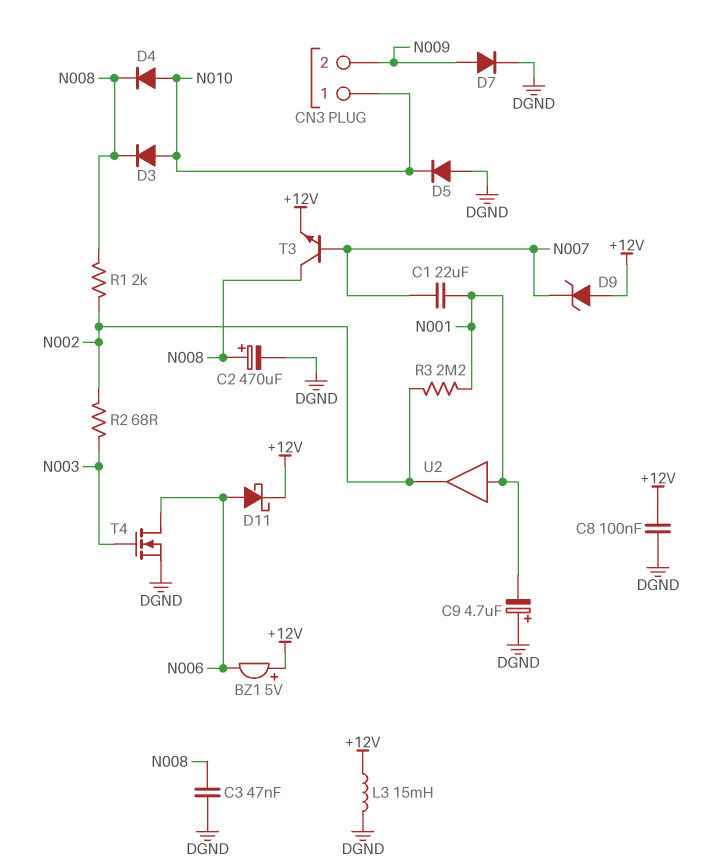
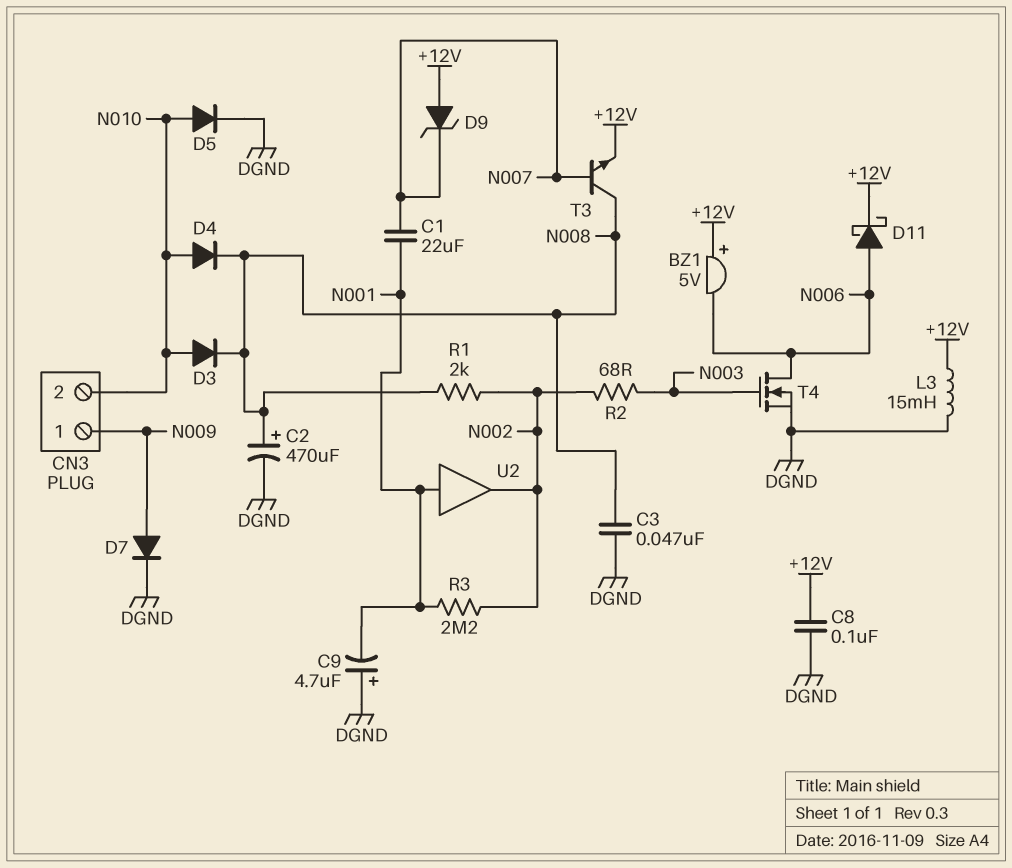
CN3 pin 1: N010 -> N009
CN3 pin 2: N009 -> N010
D5: diode (A DGND, K N010) -> diode (A N010, K DGND)

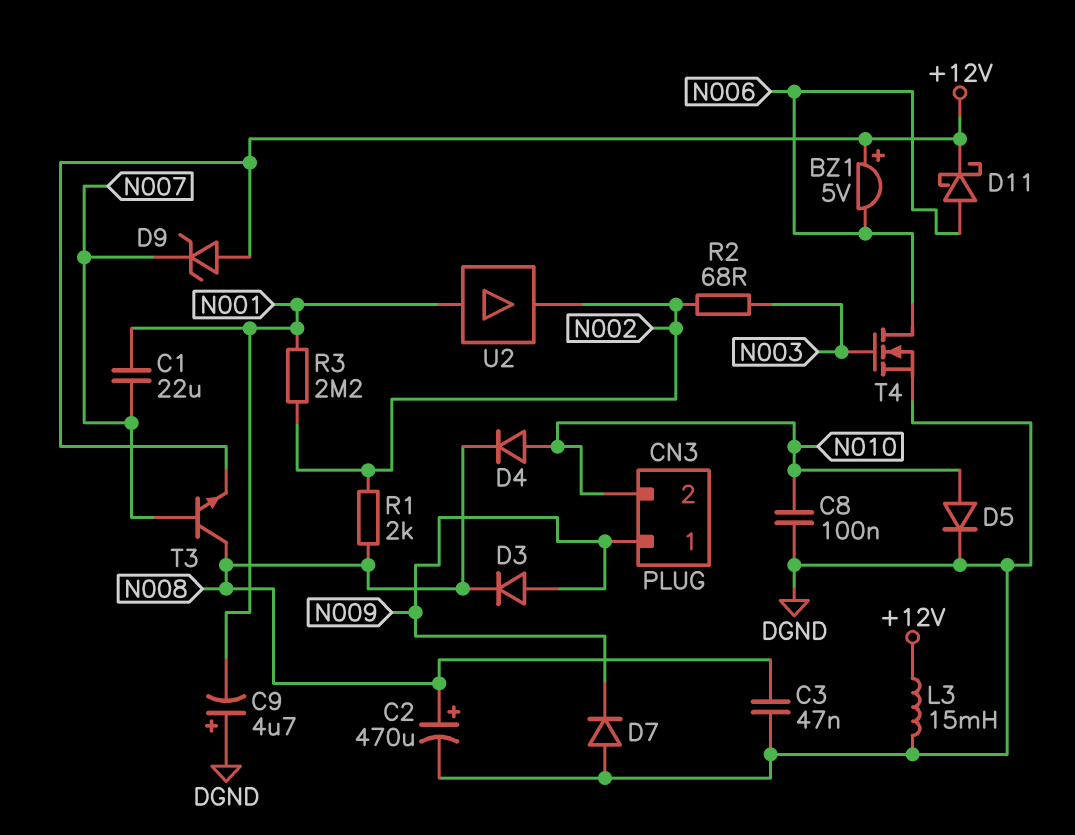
C8: 100nF (+12V, DGND) -> 100nF (DGND, N010)
D3: diode (A N010, K N008) -> diode (A N009, K N008)
D7: diode (A N009, K DGND) -> diode (A DGND, K N009)

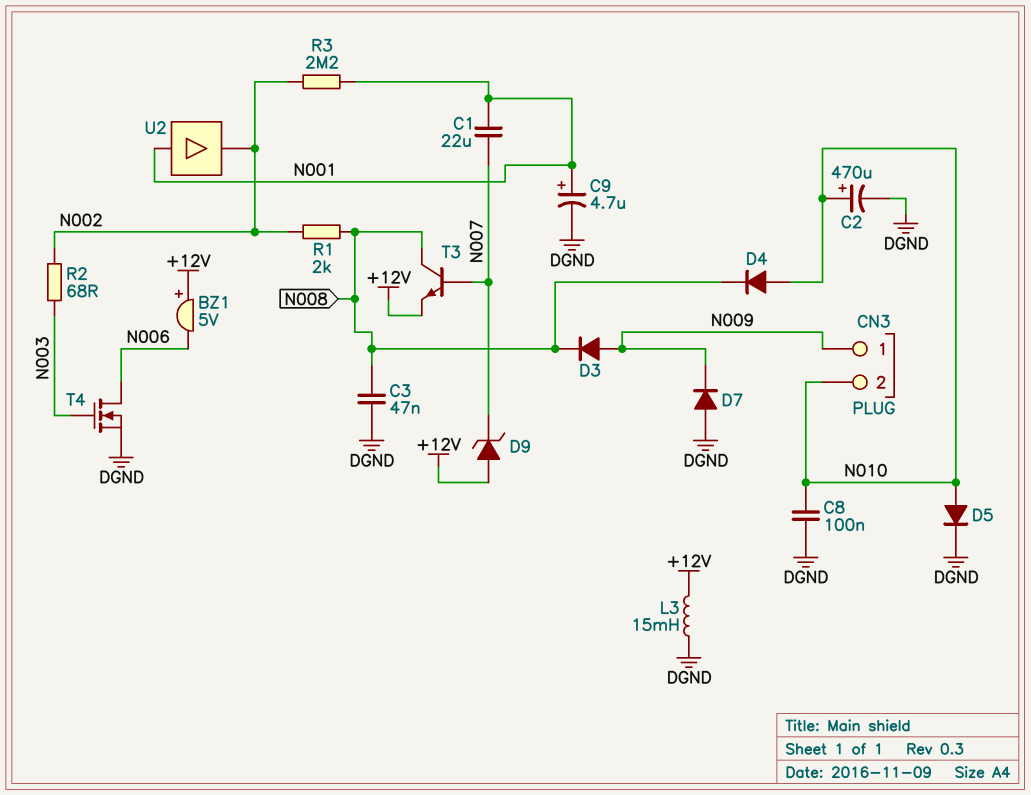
C2: 470uF (plus N008, minus DGND) -> 470uF (plus N010, minus DGND)
C9: 4.7uF (plus DGND, minus N001) -> 4.7uF (plus N001, minus DGND)
D11: schottky (A N006, K +12V) -> none

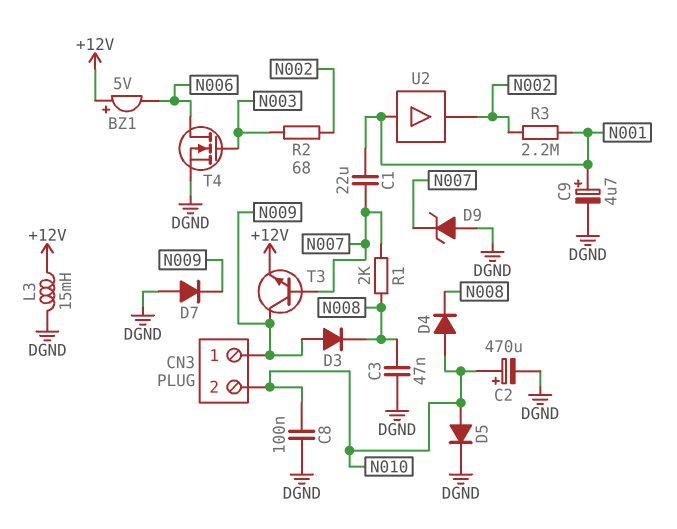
D9: zener (A +12V, K N007) -> zener (A DGND, K N007)
R1: 2k (N002, N008) -> 2k (N007, N008)
T3: NPN (B N007, C N008, E +12V) -> NPN (B N007, C N009, E +12V)

